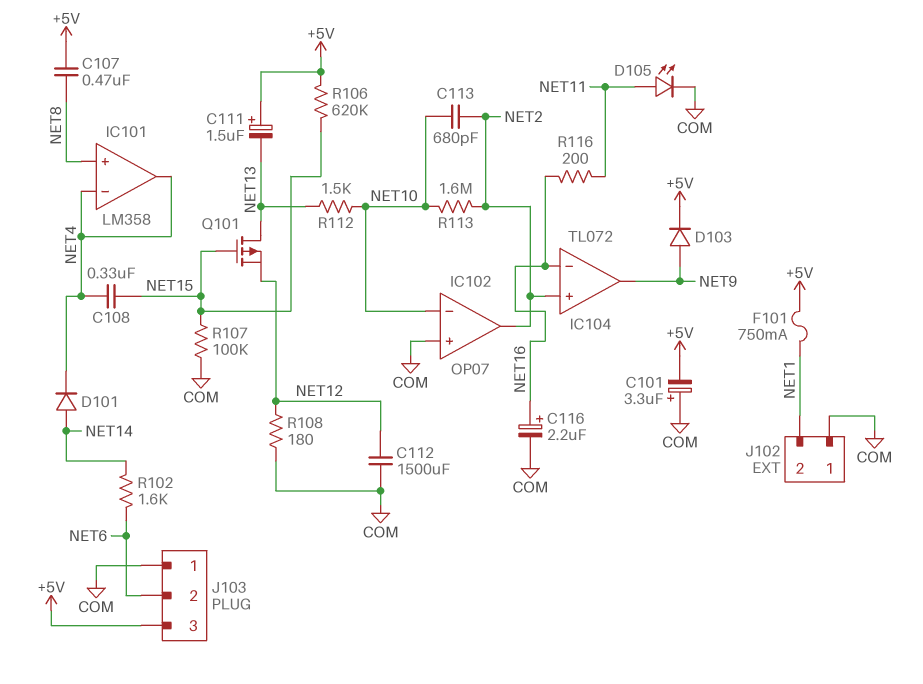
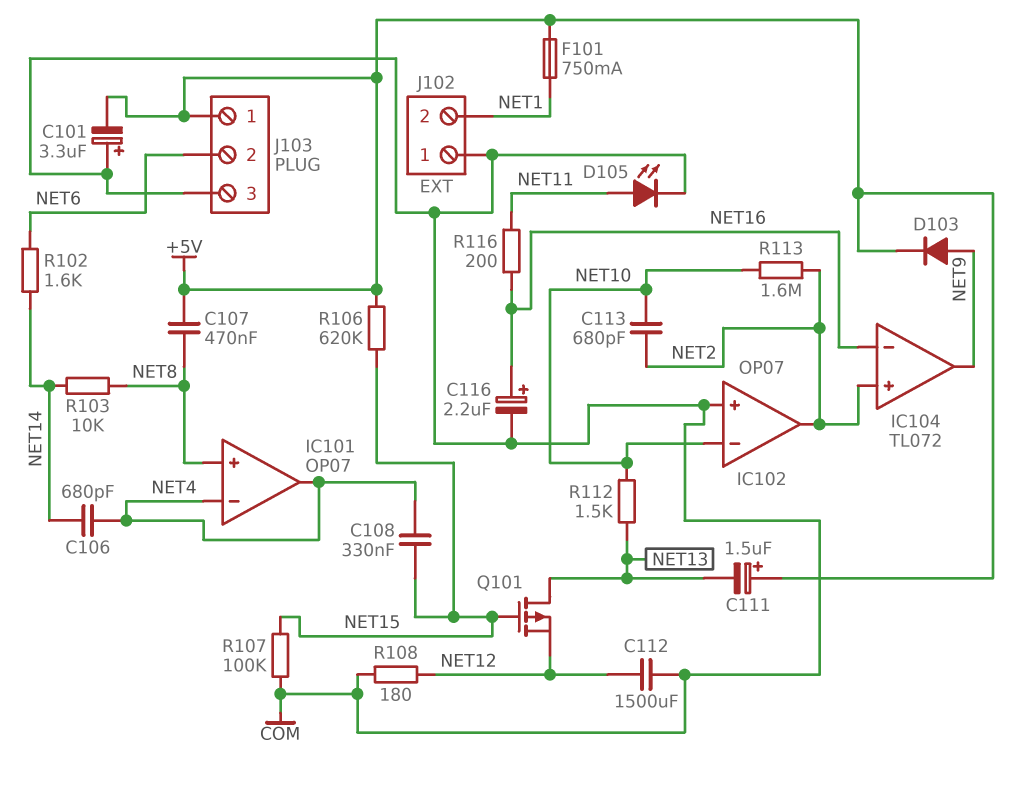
C106: none -> 680pF (NET4, NET14)
D101: diode (A NET14, K NET4) -> none
IC101: LM358 -> OP07
J103 pin 1: COM -> +5V
J103 pin 3: +5V -> COM
R103: none -> 10k (NET8, NET14)

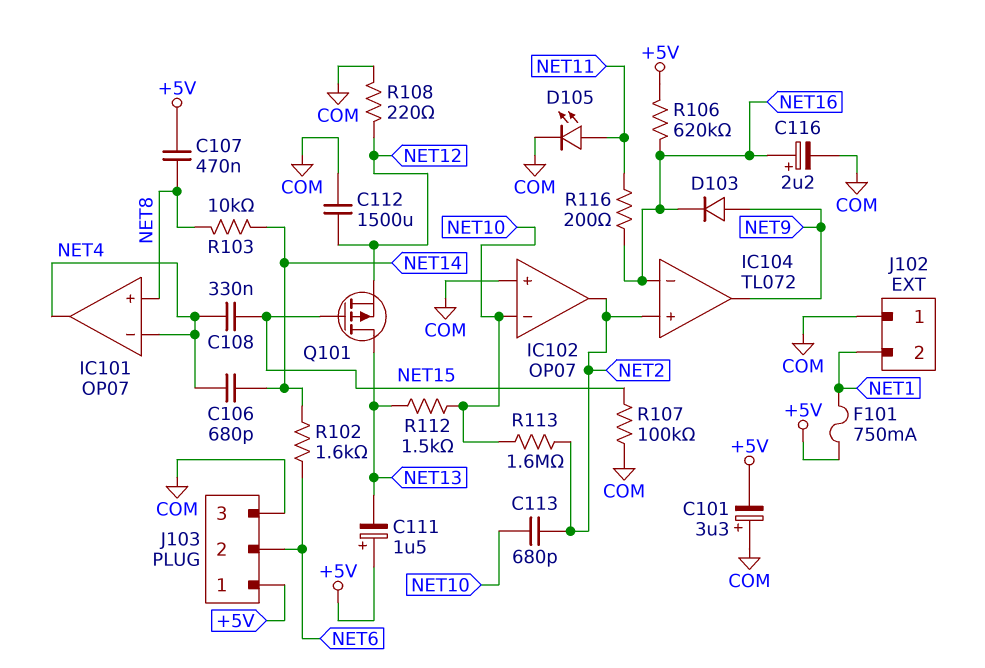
D103: diode (A NET9, K +5V) -> diode (A NET9, K NET16)
R106: 620k (+5V, NET15) -> 620k (+5V, NET16)
R108: 180 (COM, NET12) -> 220 (COM, NET12)

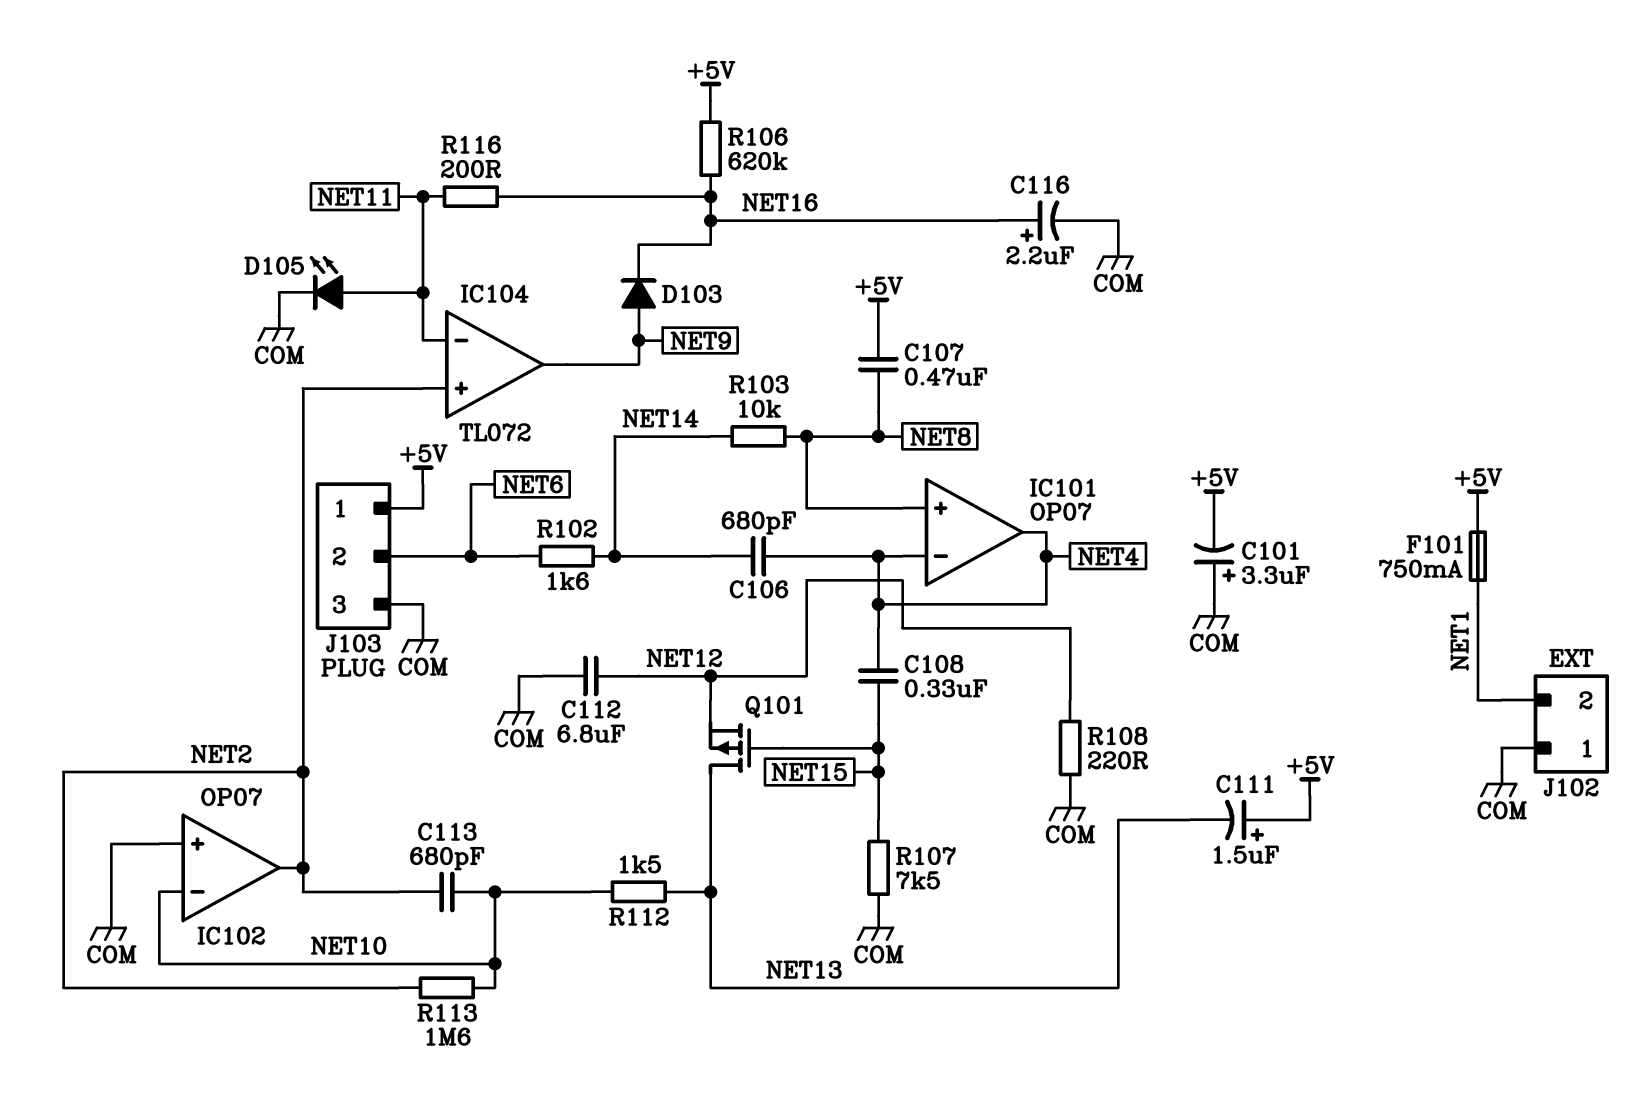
C112: 1500uF (COM, NET12) -> 6.8uF (COM, NET12)
IC104 pin in-: NET16 -> NET11
R107: 100k (COM, NET15) -> 7.5k (COM, NET15)

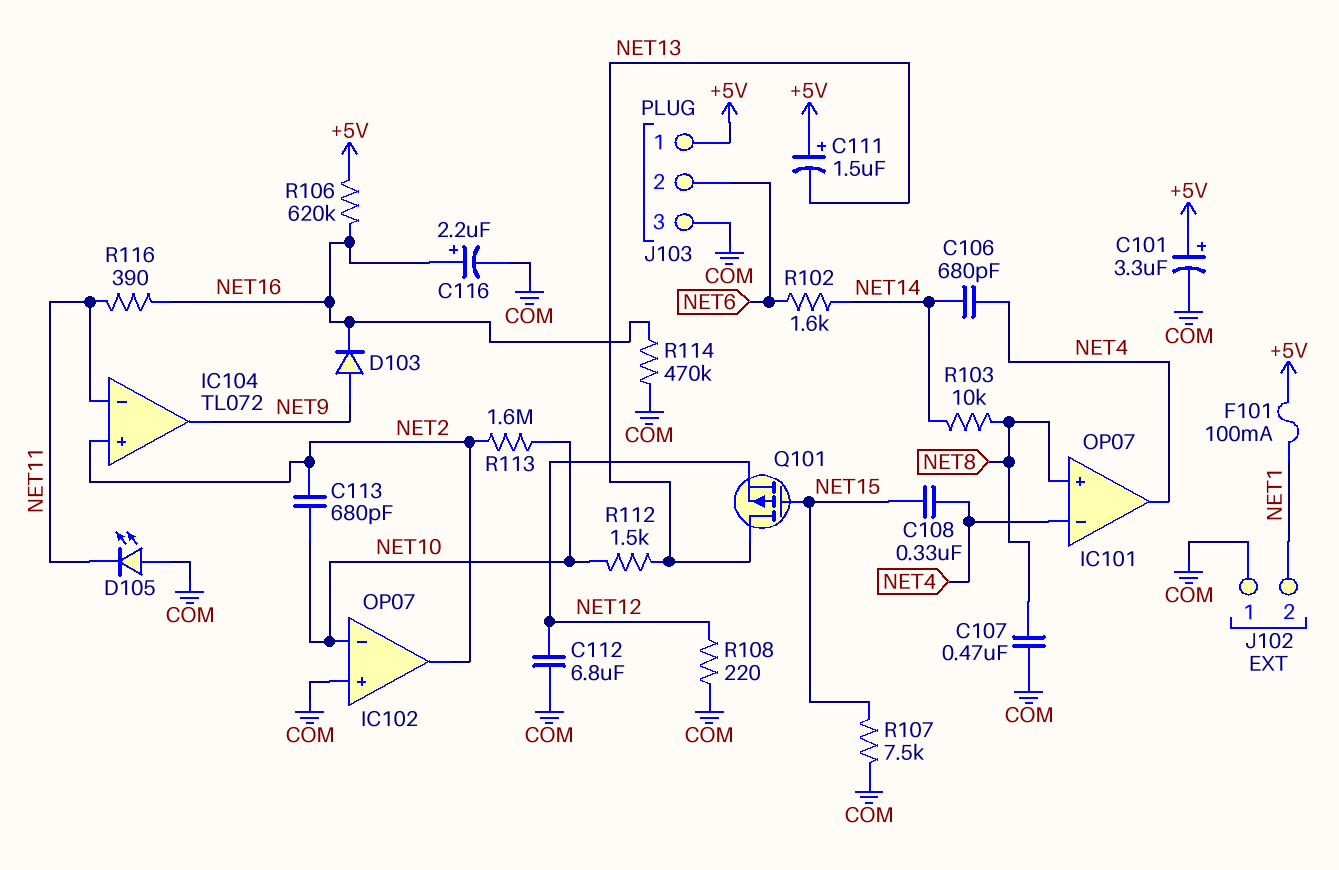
C101: 3.3uF (plus COM, minus +5V) -> 3.3uF (plus +5V, minus COM)
C107: 470nF (+5V, NET8) -> 470nF (COM, NET8)
D105: LED (A NET11, K COM) -> LED (A COM, K NET11)
F101: 750mA (+5V, NET1) -> 100mA (+5V, NET1)
R114: none -> 470k (COM, NET16)
R116: 200 (NET11, NET16) -> 390 (NET11, NET16)

